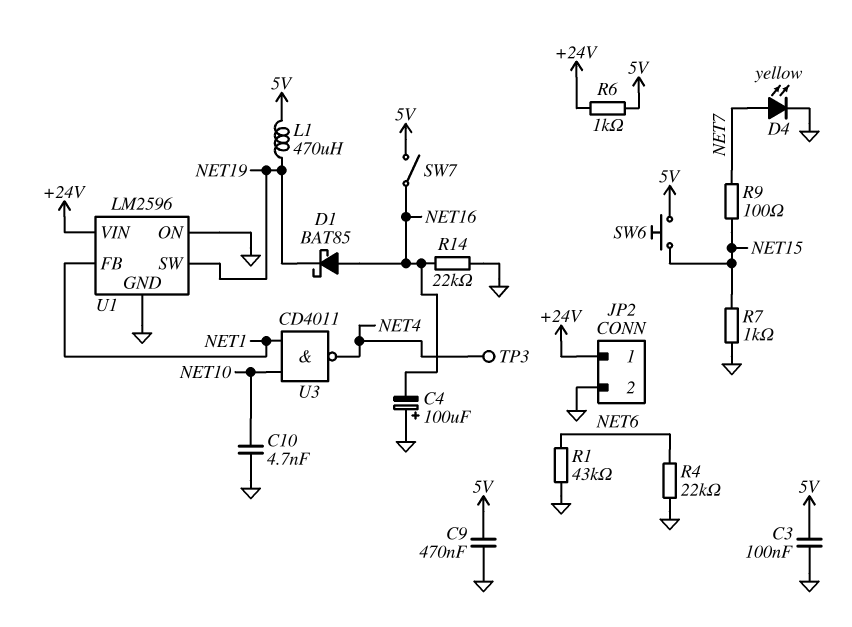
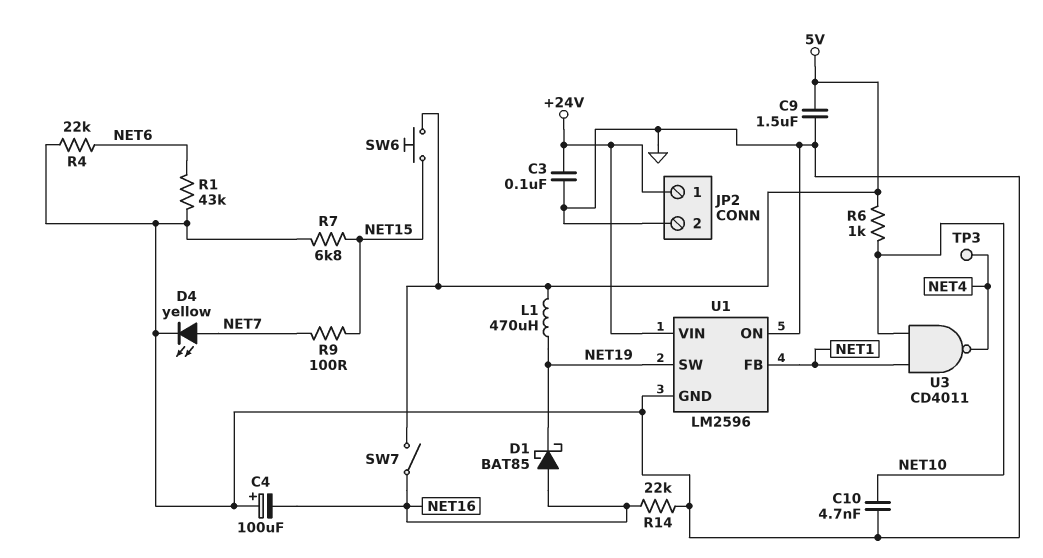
C3: 100nF (5V, GND) -> 100nF (+24V, GND)
C9: 470nF (5V, GND) -> 1.5uF (5V, GND)
R6: 1k (+24V, 5V) -> 1k (5V, NET10)
R7: 1k (GND, NET15) -> 6.8k (GND, NET15)

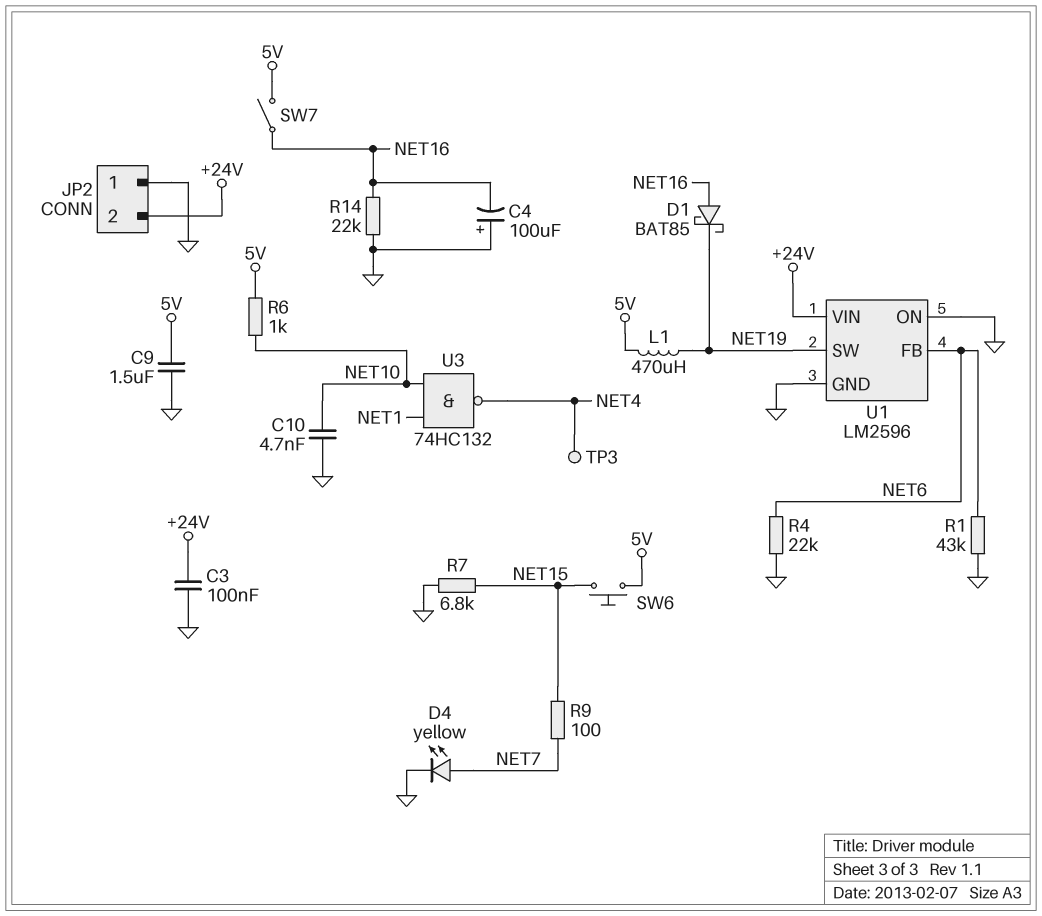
JP2 pin 1: +24V -> GND
JP2 pin 2: GND -> +24V
U1 pin FB: NET1 -> NET6
U3: NAND CD4011 (in NET1, in NET10, out NET4) -> NAND 74HC132 (in NET1, in NET10, out NET4)

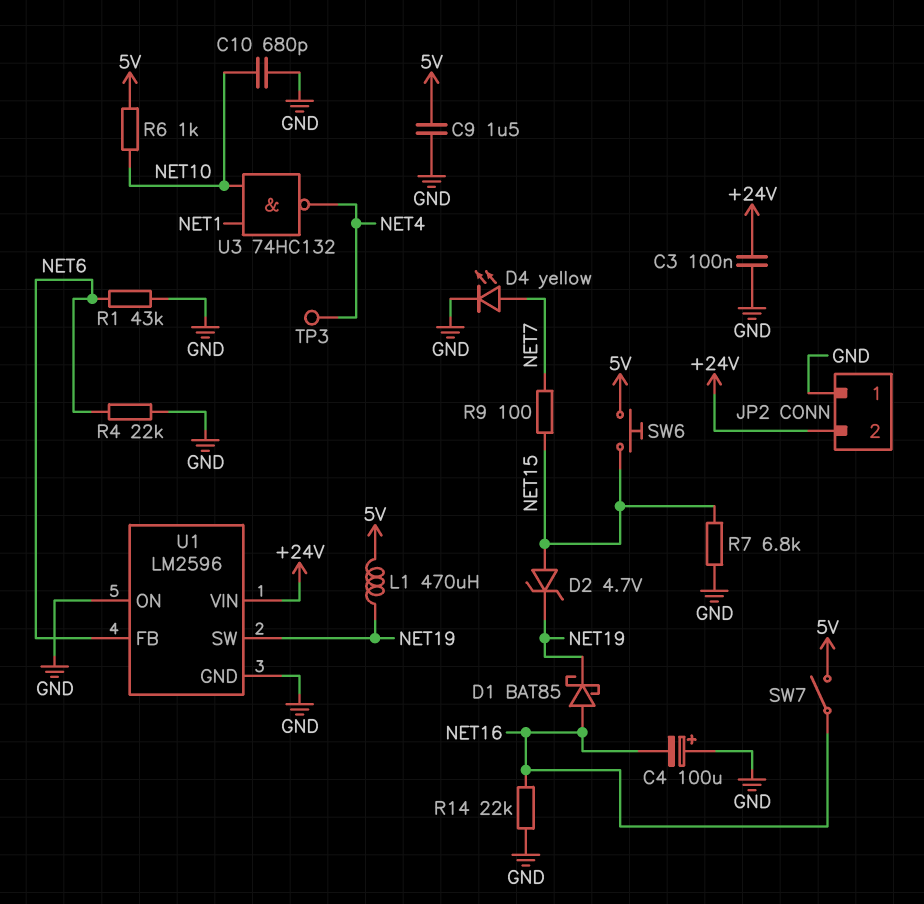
C10: 4.7nF (GND, NET10) -> 680pF (GND, NET10)
D2: none -> zener 4.7V (A NET15, K NET19)

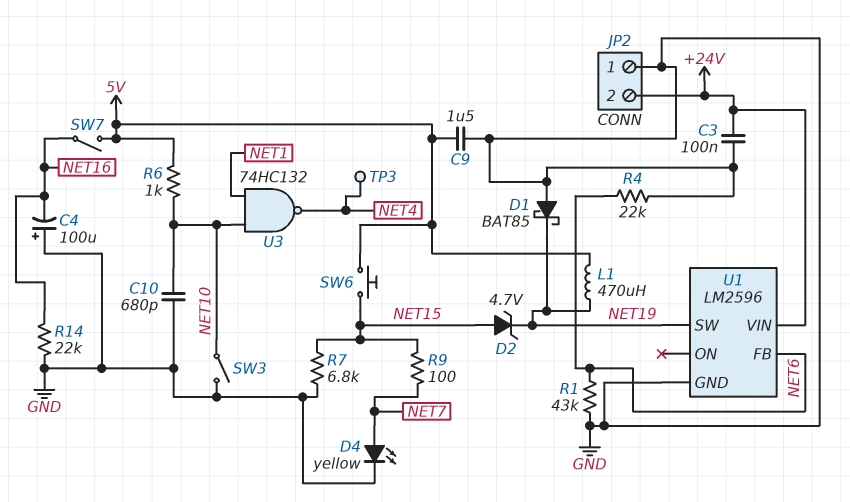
D1: schottky BAT85 (A NET16, K NET19) -> schottky BAT85 (A GND, K NET19)
SW3: none -> switch (GND, NET10)
U1 pin ON: GND -> none

